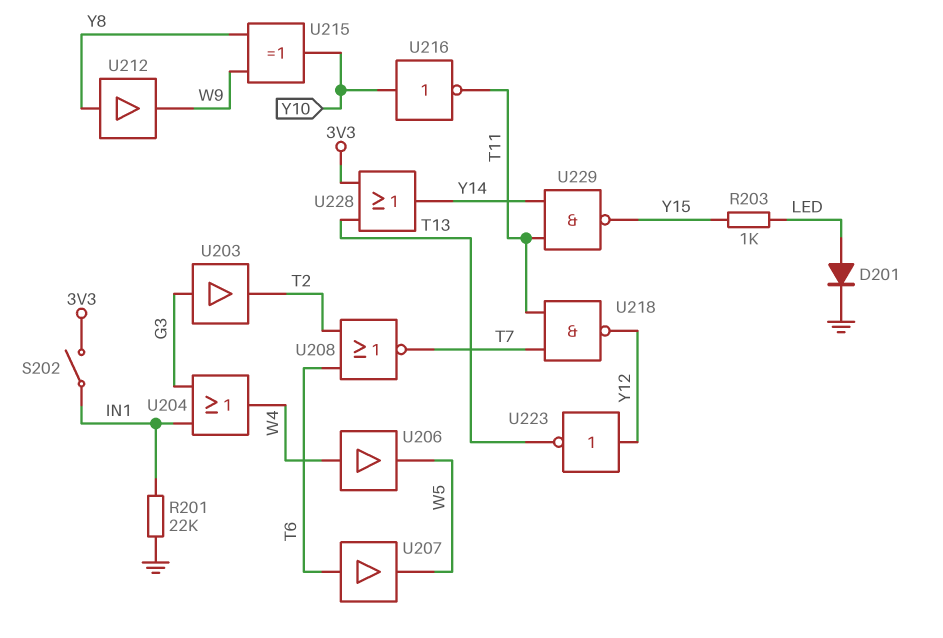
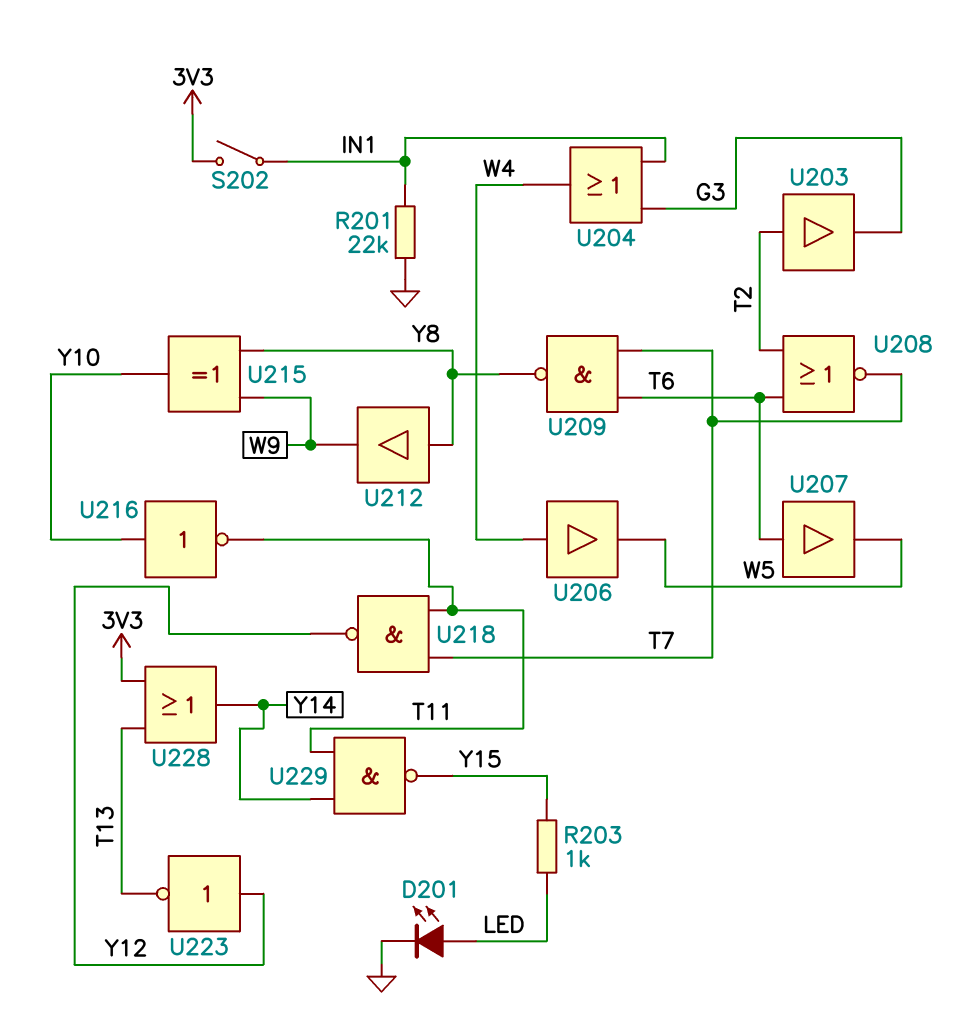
D201: diode (A LED, K GND) -> LED (A LED, K GND)
U203: buffer (in G3, out T2) -> buffer (in T2, out G3)
U209: none -> NAND (in T6, in T7, out Y8)

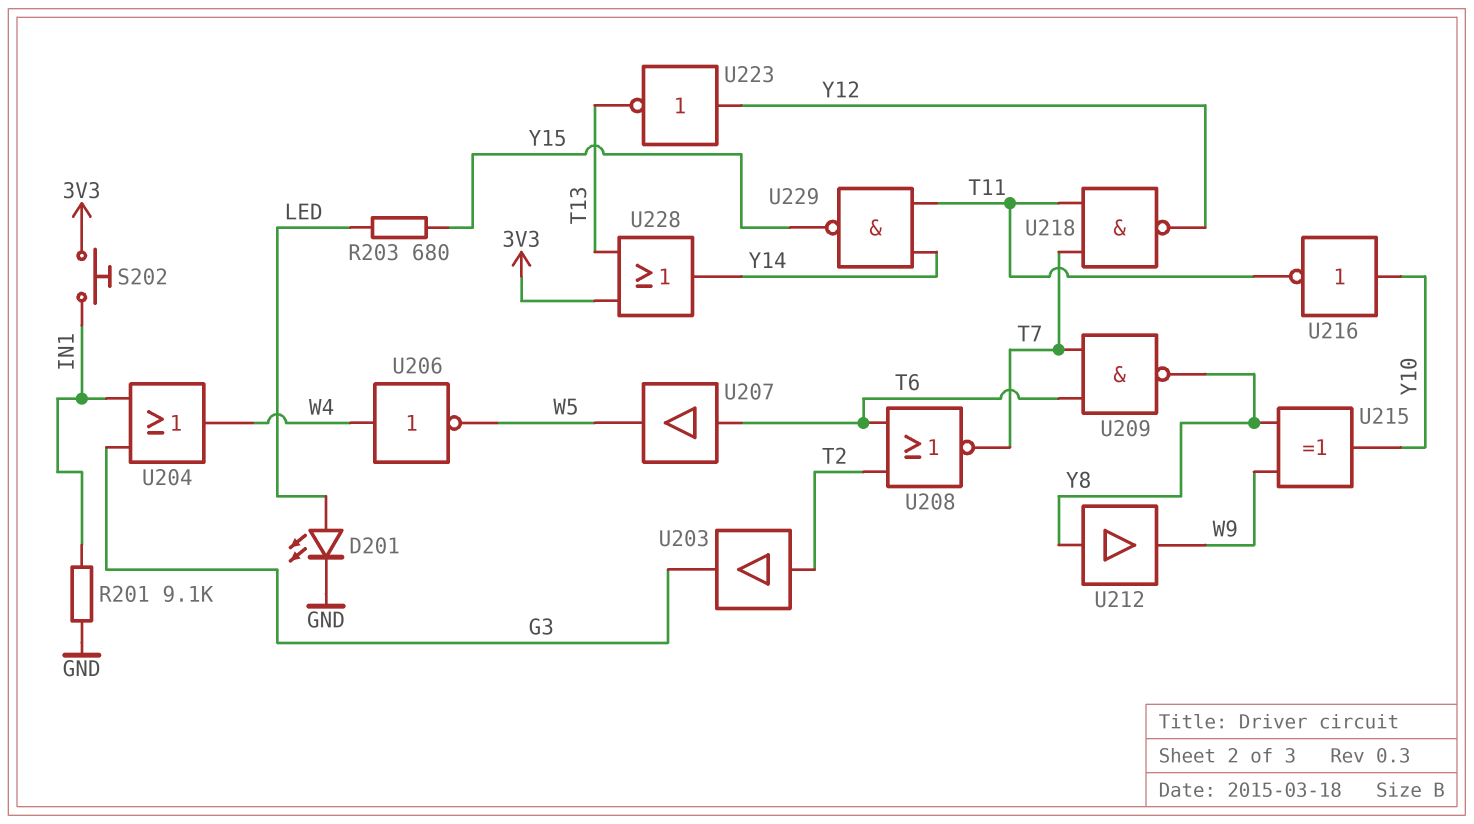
R201: 22k (GND, IN1) -> 9.1k (GND, IN1)
R203: 1k (LED, Y15) -> 680 (LED, Y15)
S202: switch (3V3, IN1) -> button (3V3, IN1)
U206: buffer (in W4, out W5) -> NOT (in W4, out W5)

